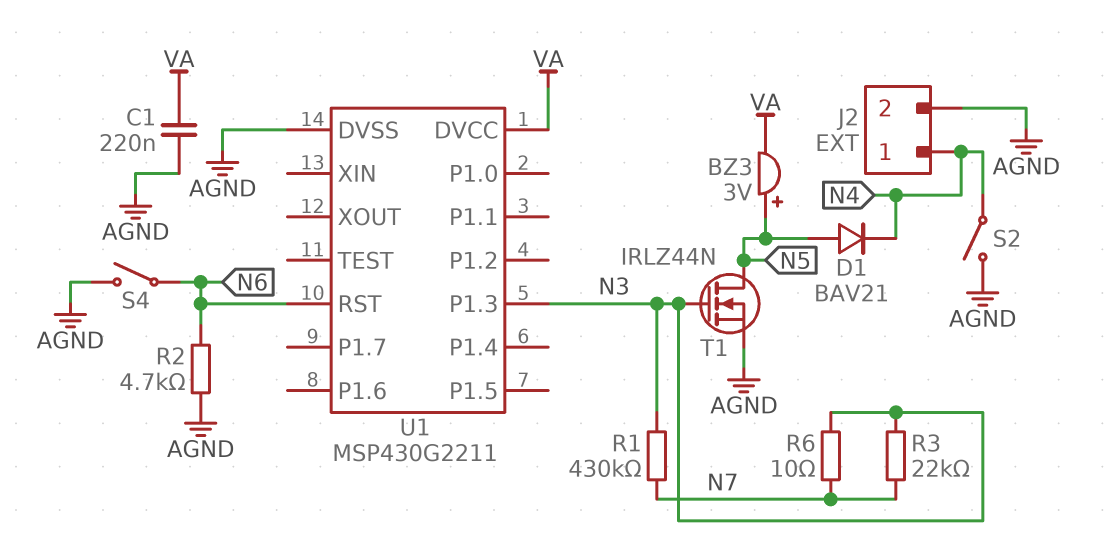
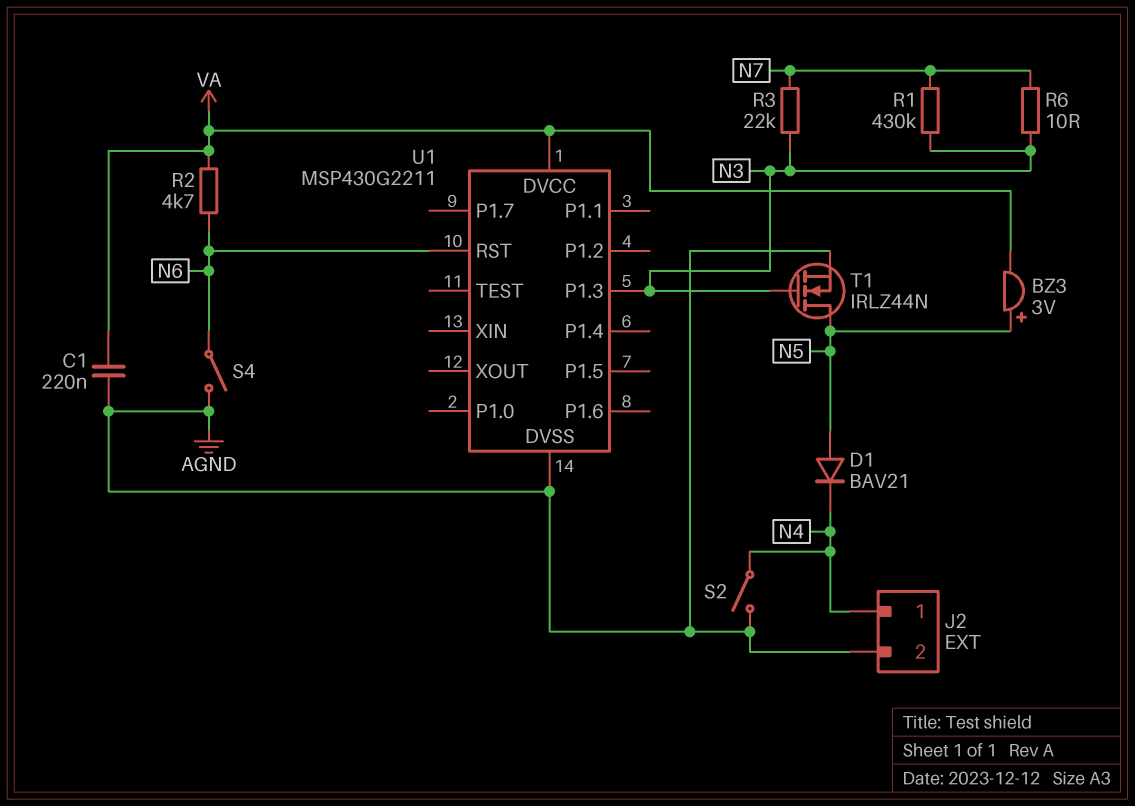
R2: 4.7k (AGND, N6) -> 4.7k (N6, VA)

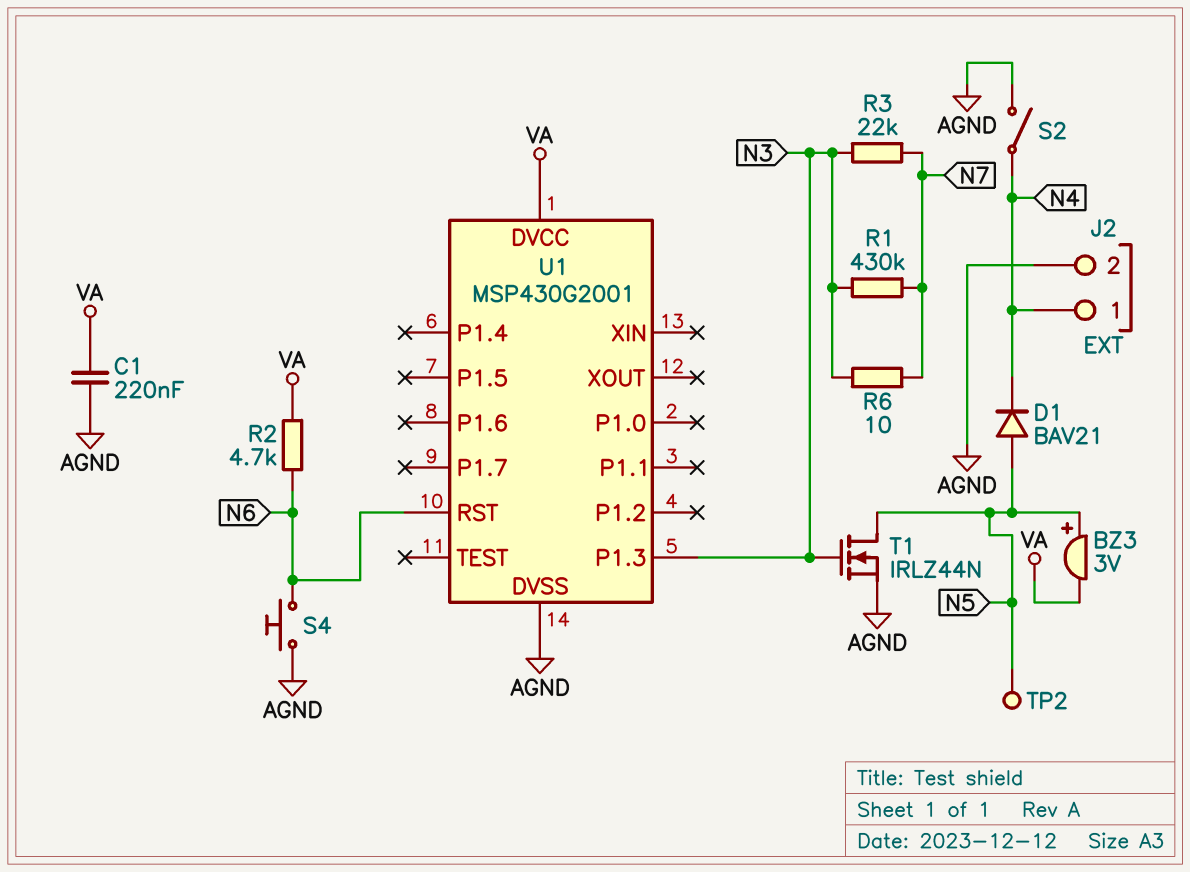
S4: switch (AGND, N6) -> button (AGND, N6)
TP2: none -> test point (N5)
U1: MSP430G2211 -> MSP430G2001

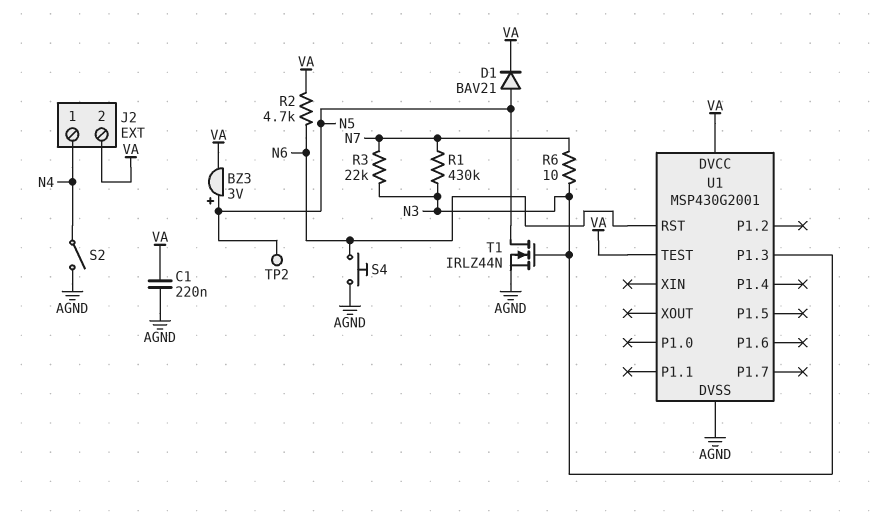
D1: diode BAV21 (A N5, K N4) -> diode BAV21 (A N5, K VA)
J2 pin 2: AGND -> VA
U1 pin TEST: none -> VA

